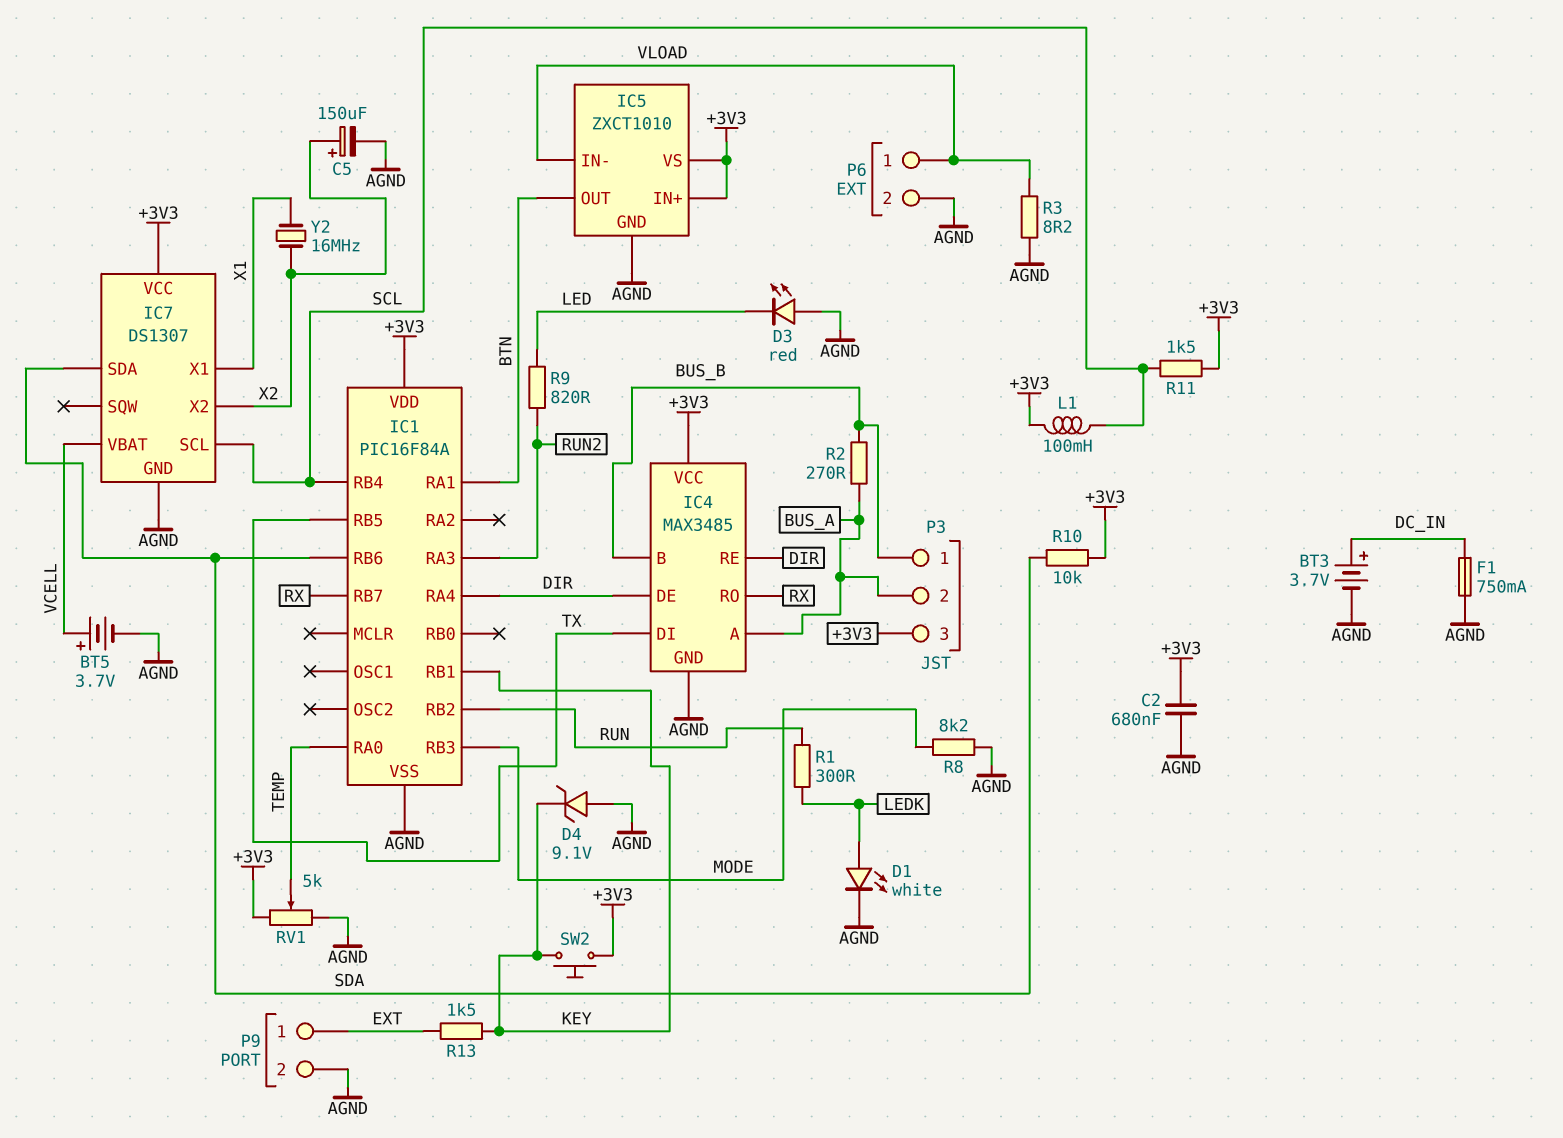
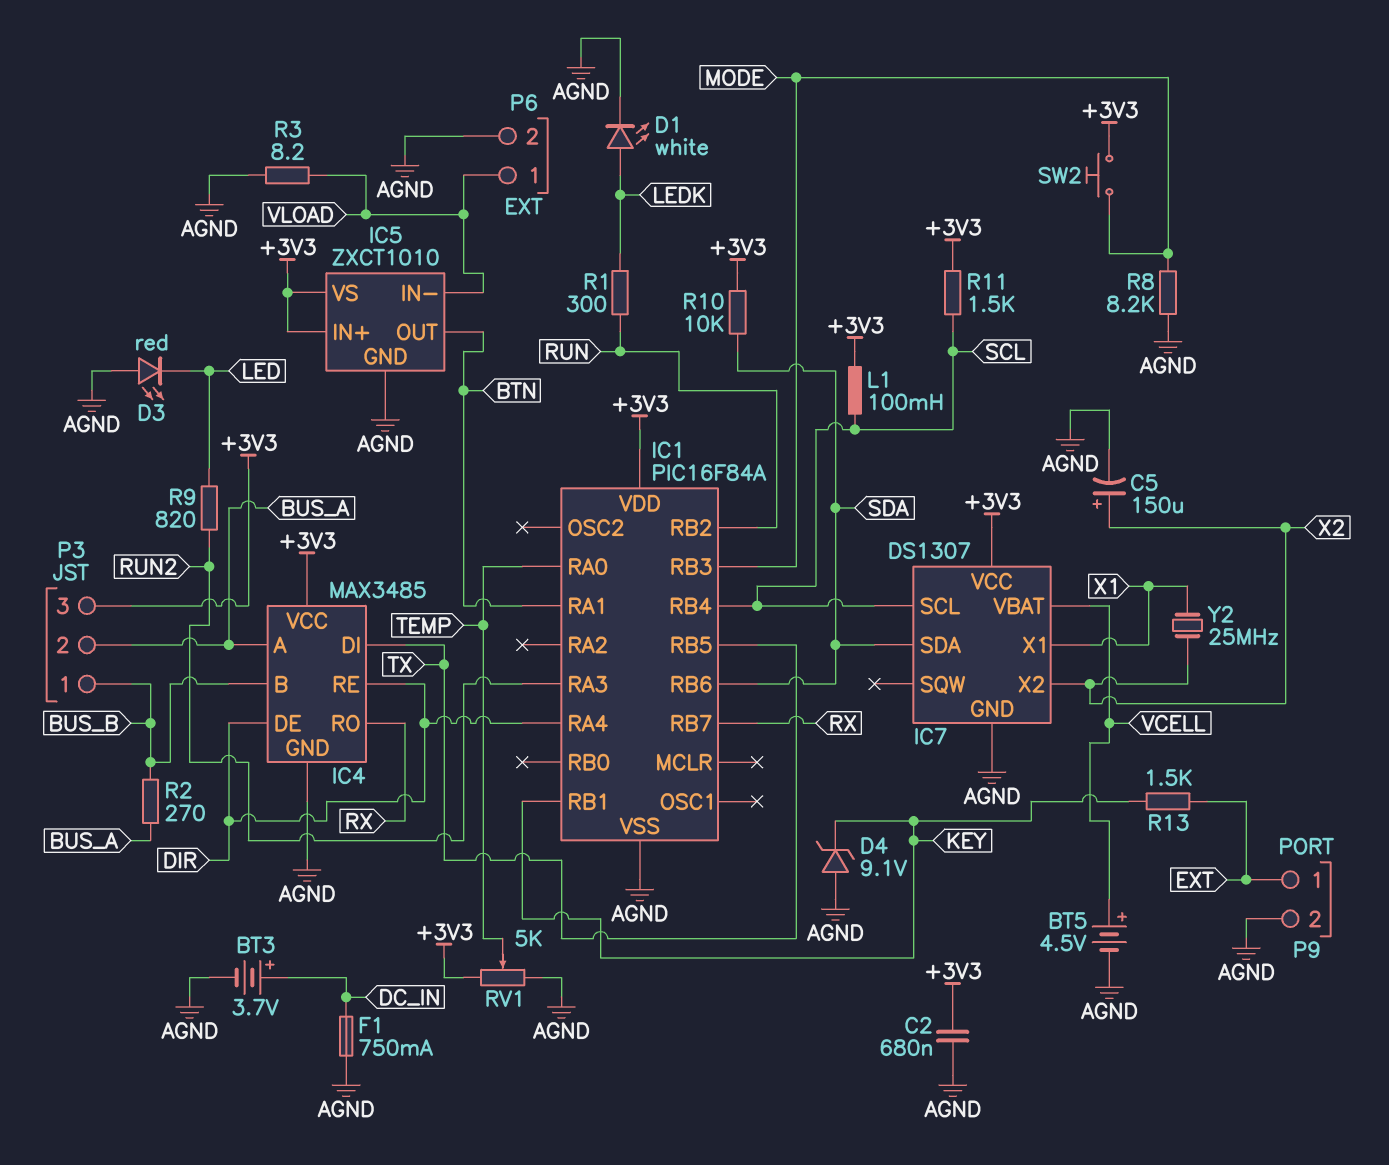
BT5: 3.7V (plus VCELL, minus AGND) -> 4.5V (plus VCELL, minus AGND)
SW2: button (+3V3, KEY) -> button (+3V3, MODE)
Y2: 16MHz (X1, X2) -> 25MHz (X1, X2)

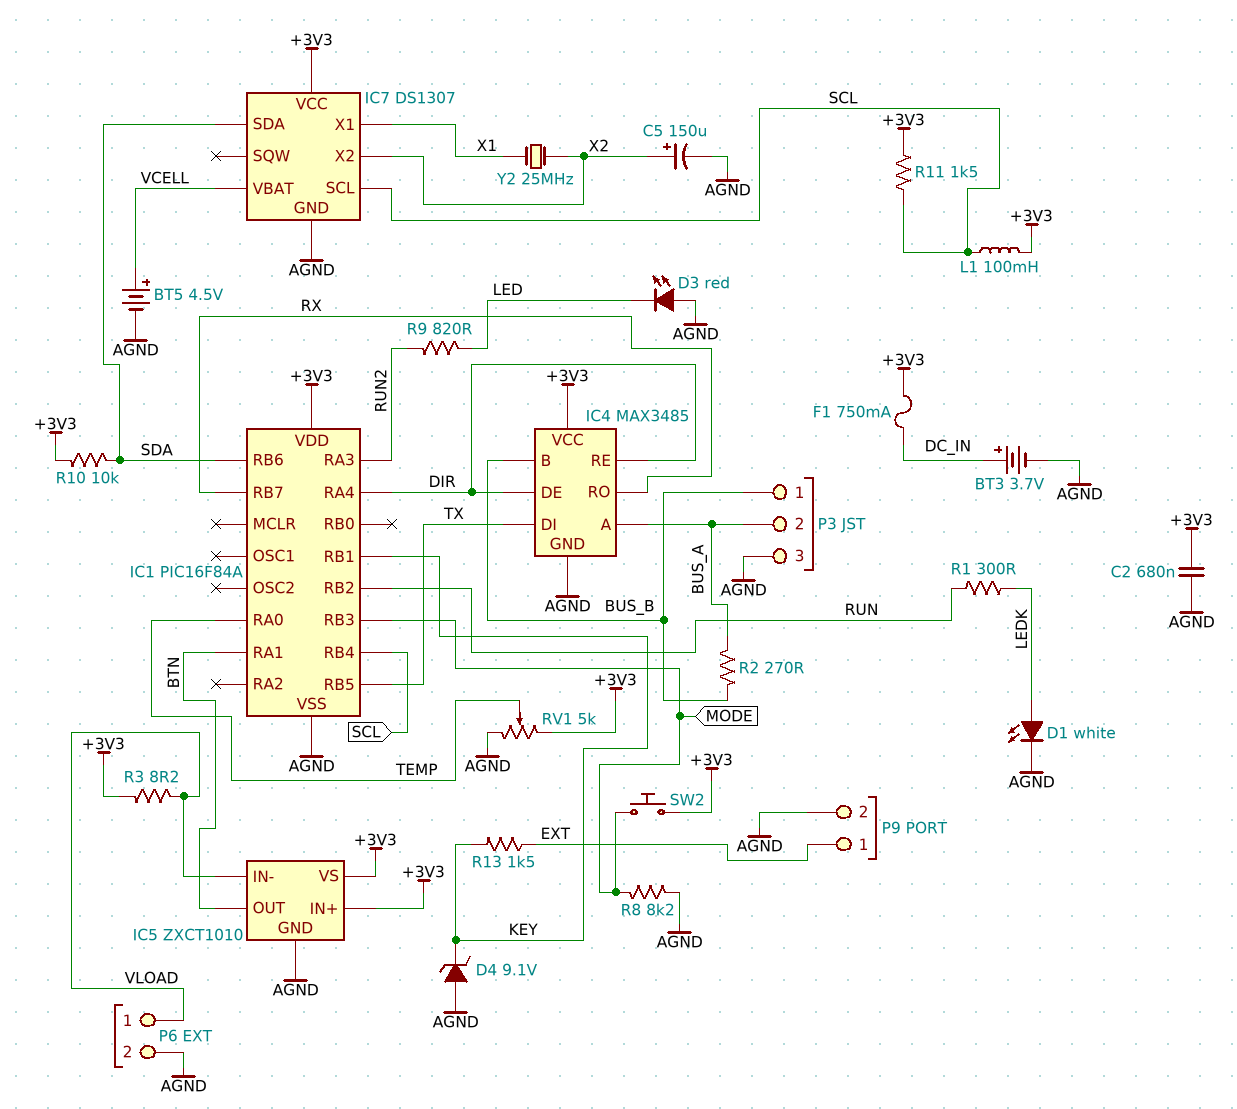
F1: 750mA (AGND, DC_IN) -> 750mA (+3V3, DC_IN)
P3 pin 3: +3V3 -> AGND
R3: 8.2 (AGND, VLOAD) -> 8.2 (+3V3, VLOAD)

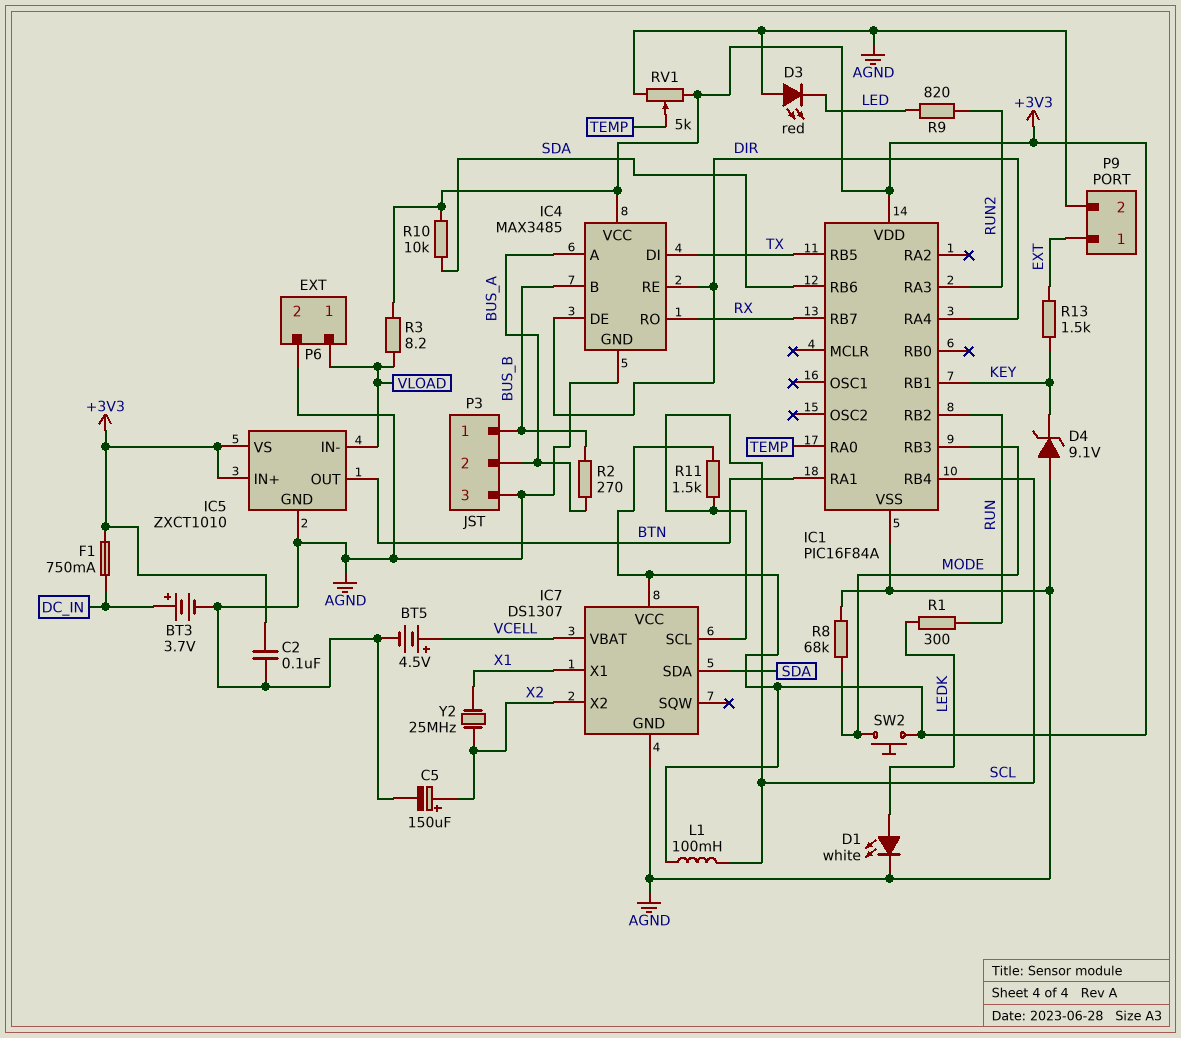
C2: 680nF (+3V3, AGND) -> 100nF (+3V3, AGND)
R8: 8.2k (AGND, MODE) -> 68k (AGND, MODE)

